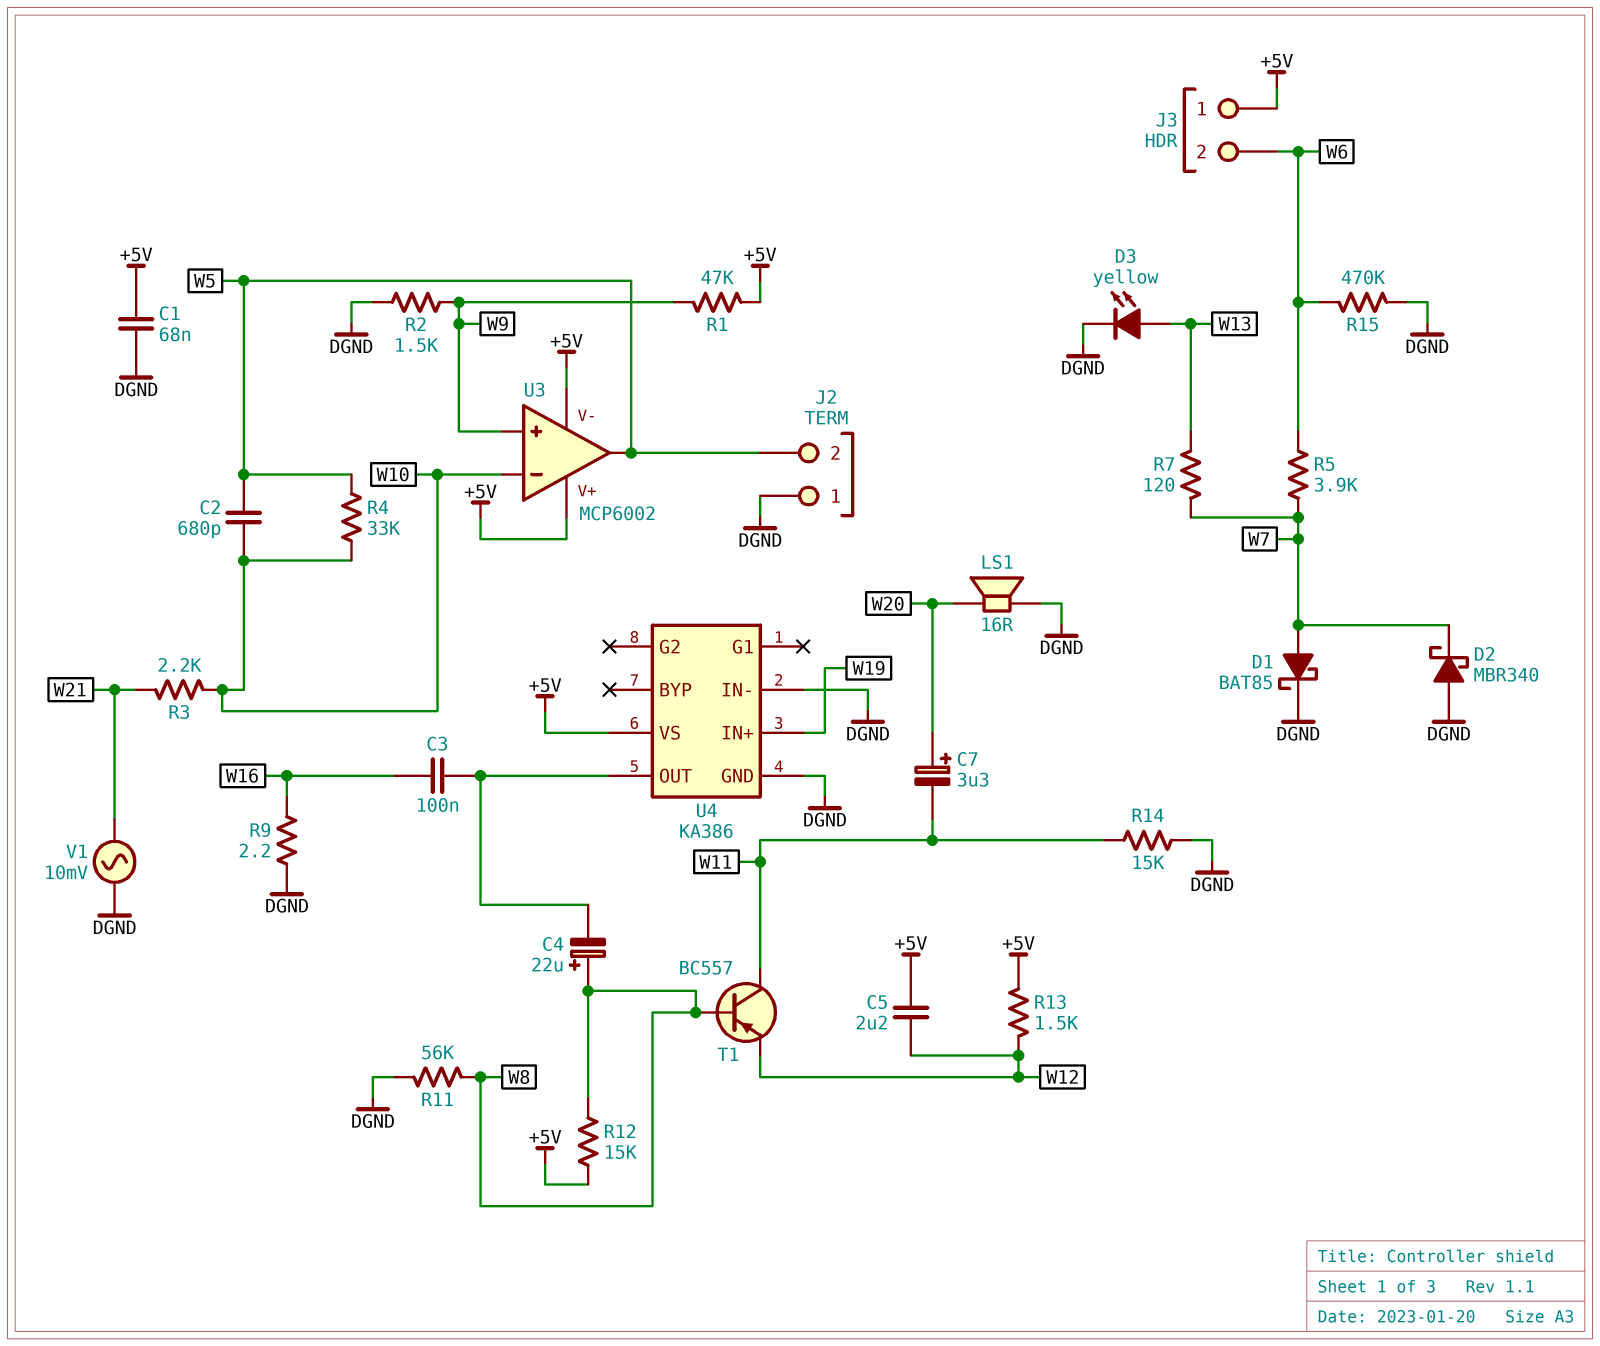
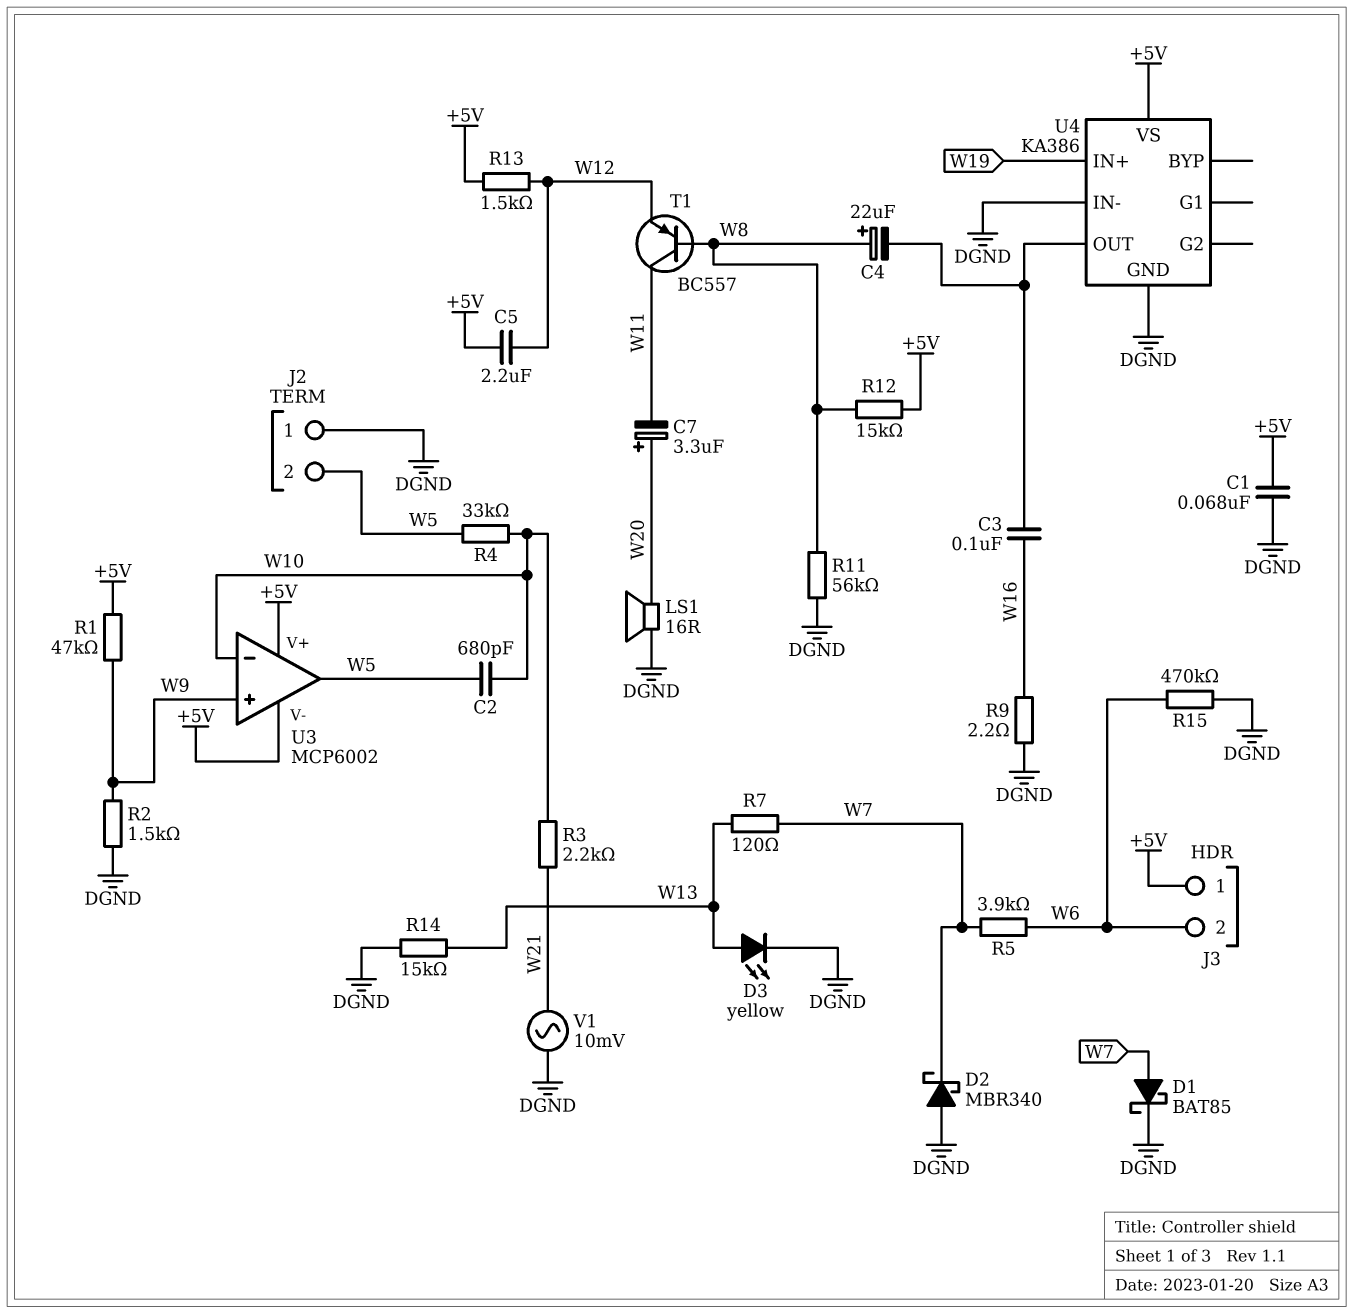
R14: 15k (DGND, W11) -> 15k (DGND, W13)

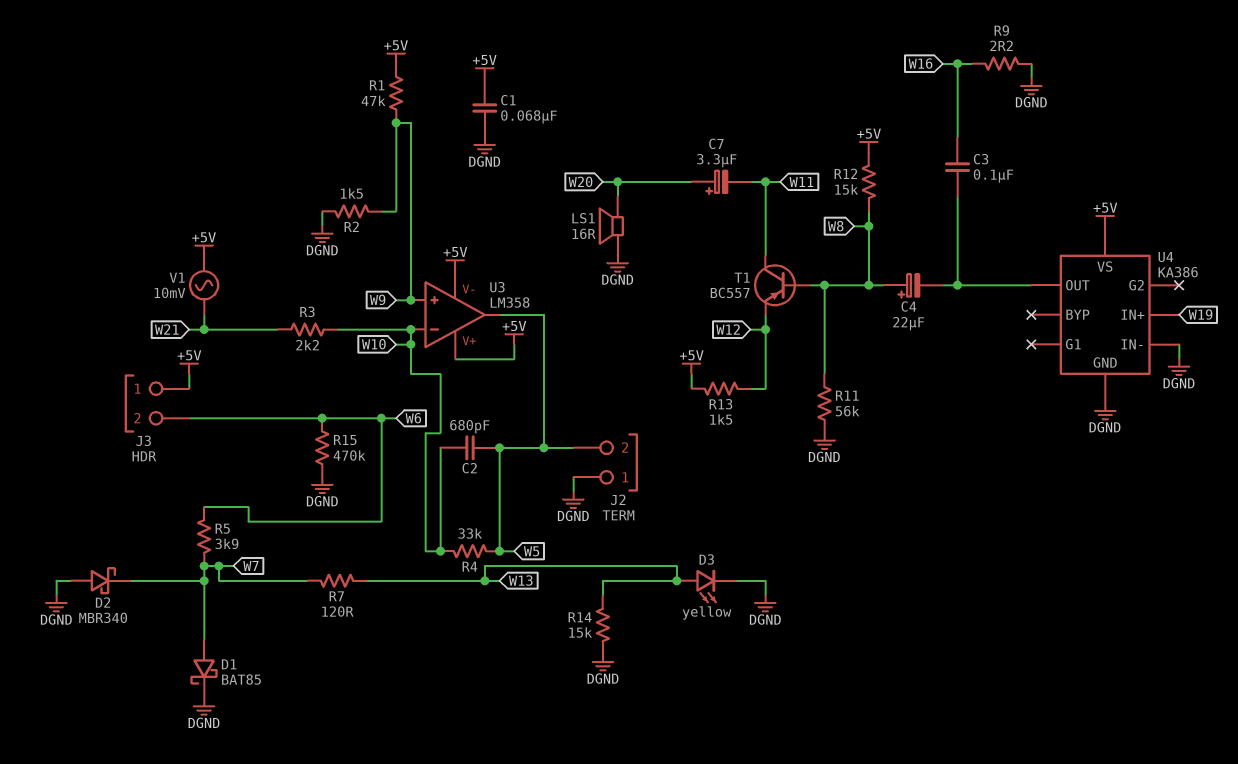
C5: 2.2uF (+5V, W12) -> none
U3: MCP6002 -> LM358
V1: AC 10mV (DGND, W21) -> AC 10mV (+5V, W21)

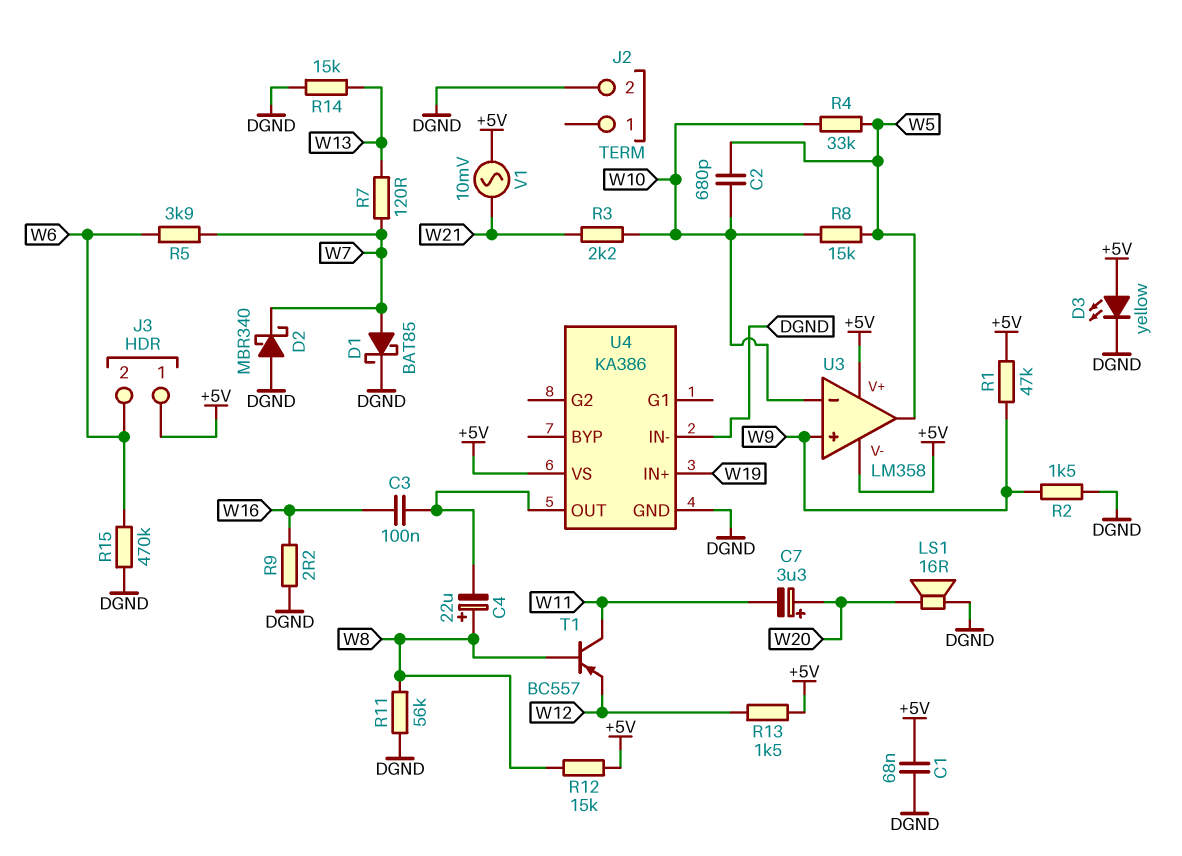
D3: LED yellow (A W13, K DGND) -> LED yellow (A +5V, K DGND)
J2 pin 1: DGND -> none
J2 pin 2: W5 -> DGND
R8: none -> 15k (W5, W10)

